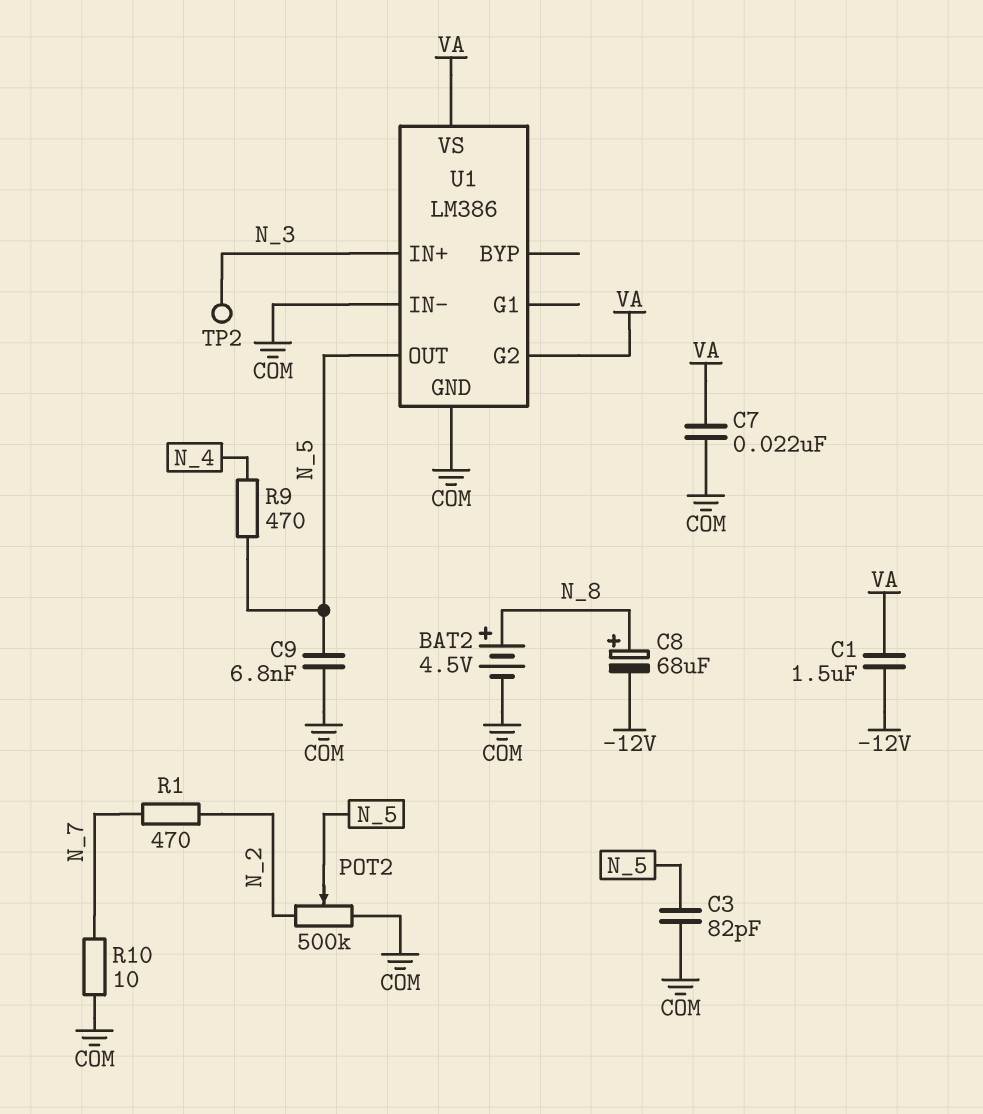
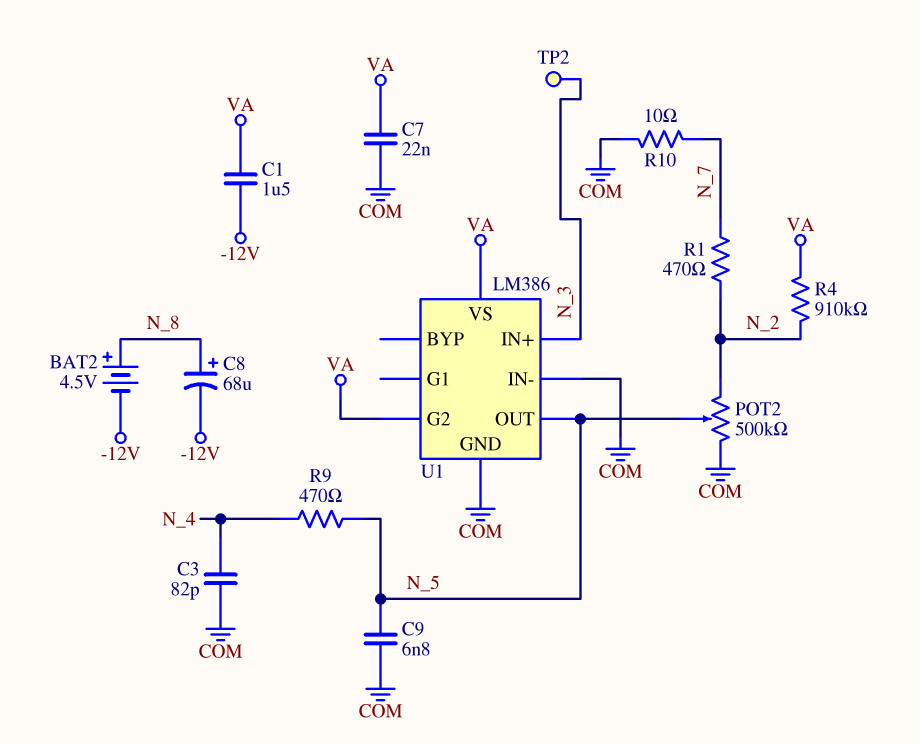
BAT2: 4.5V (plus N_8, minus COM) -> 4.5V (plus N_8, minus -12V)
C3: 82pF (COM, N_5) -> 82pF (COM, N_4)
R4: none -> 910k (N_2, VA)

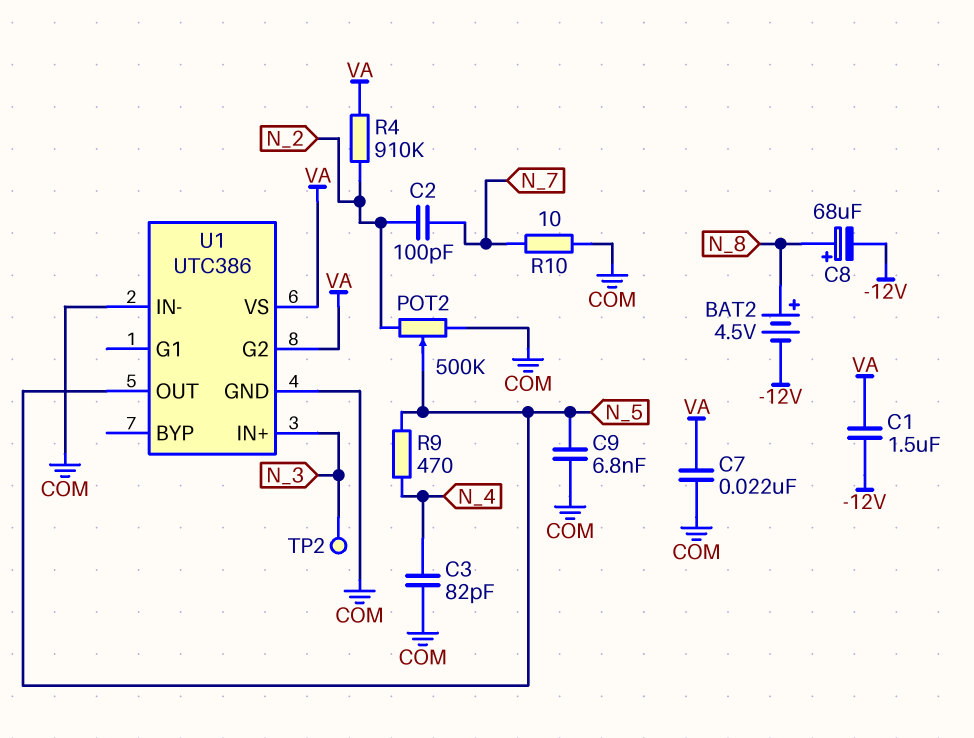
C2: none -> 100pF (N_2, N_7)
R1: 470 (N_2, N_7) -> none
U1: LM386 -> UTC386

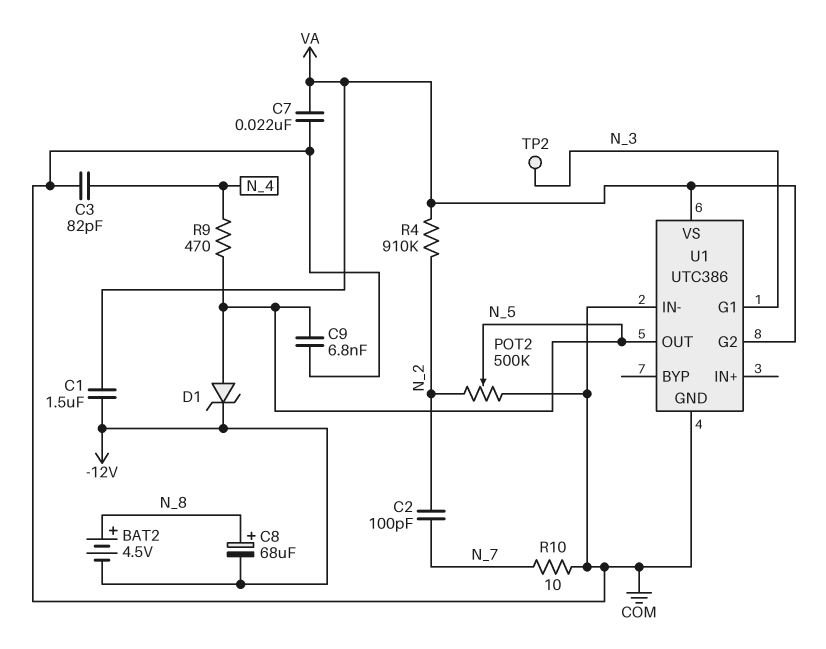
D1: none -> zener (A N_5, K -12V)
U1 pin G1: none -> N_3
U1 pin IN+: N_3 -> none

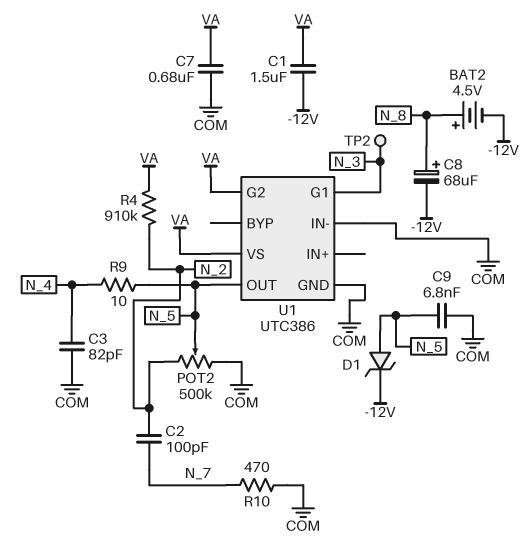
C7: 22nF (COM, VA) -> 680nF (COM, VA)
R9: 470 (N_4, N_5) -> 10 (N_4, N_5)
R10: 10 (COM, N_7) -> 470 (COM, N_7)

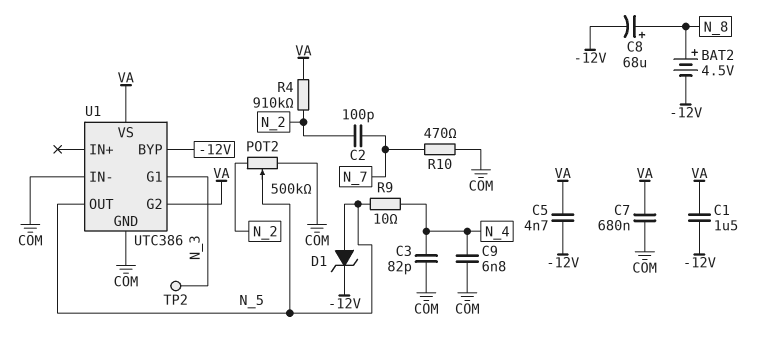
C5: none -> 4.7nF (-12V, VA)
C9: 6.8nF (COM, N_5) -> 6.8nF (COM, N_4)
U1 pin BYP: none -> -12V

